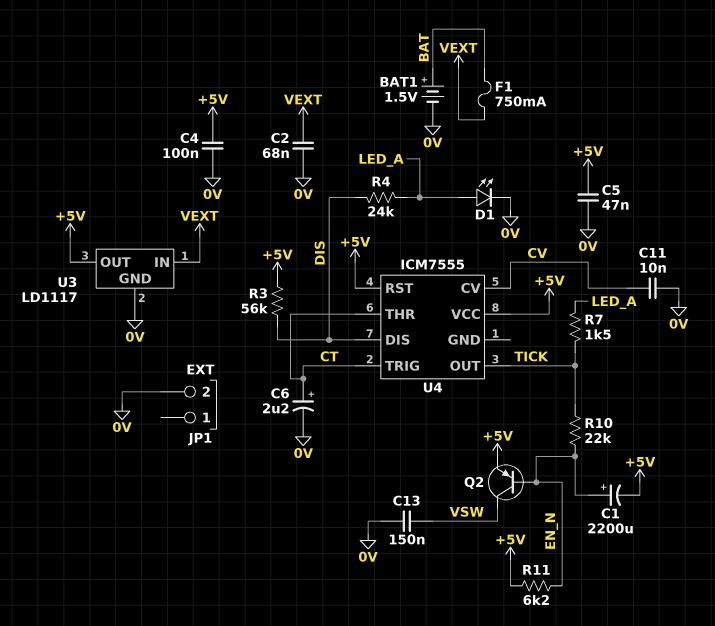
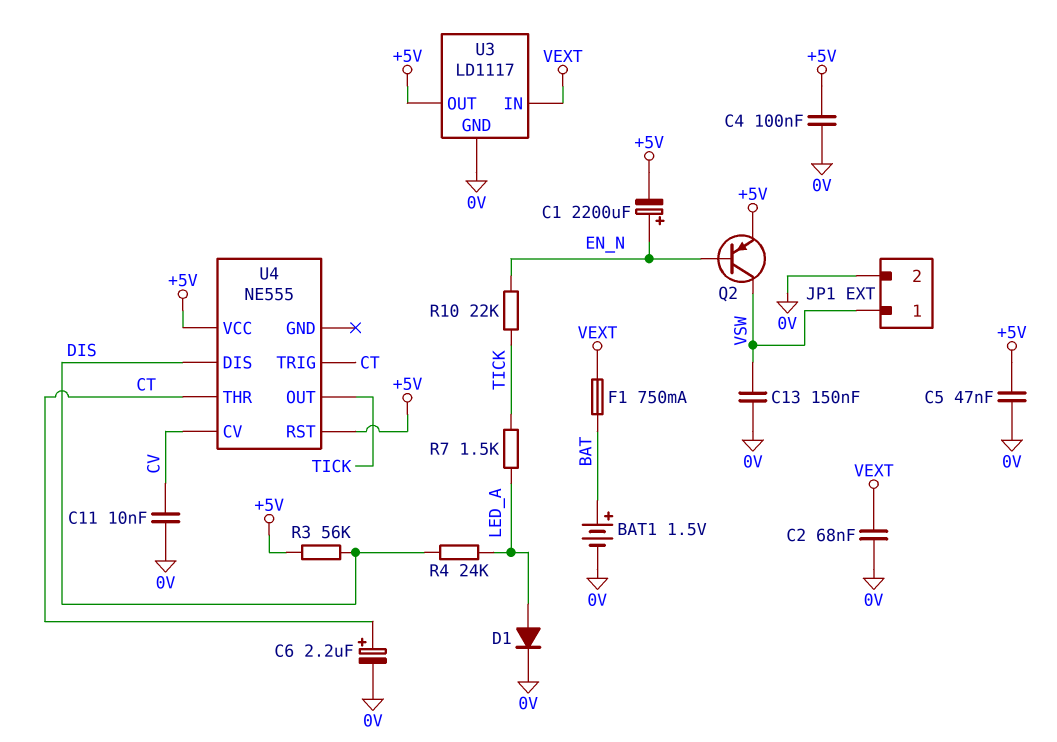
D1: LED (A LED_A, K 0V) -> diode (A LED_A, K 0V)
JP1 pin 1: none -> VSW
R11: 6.2k (+5V, EN_N) -> none
U4: ICM7555 -> NE555

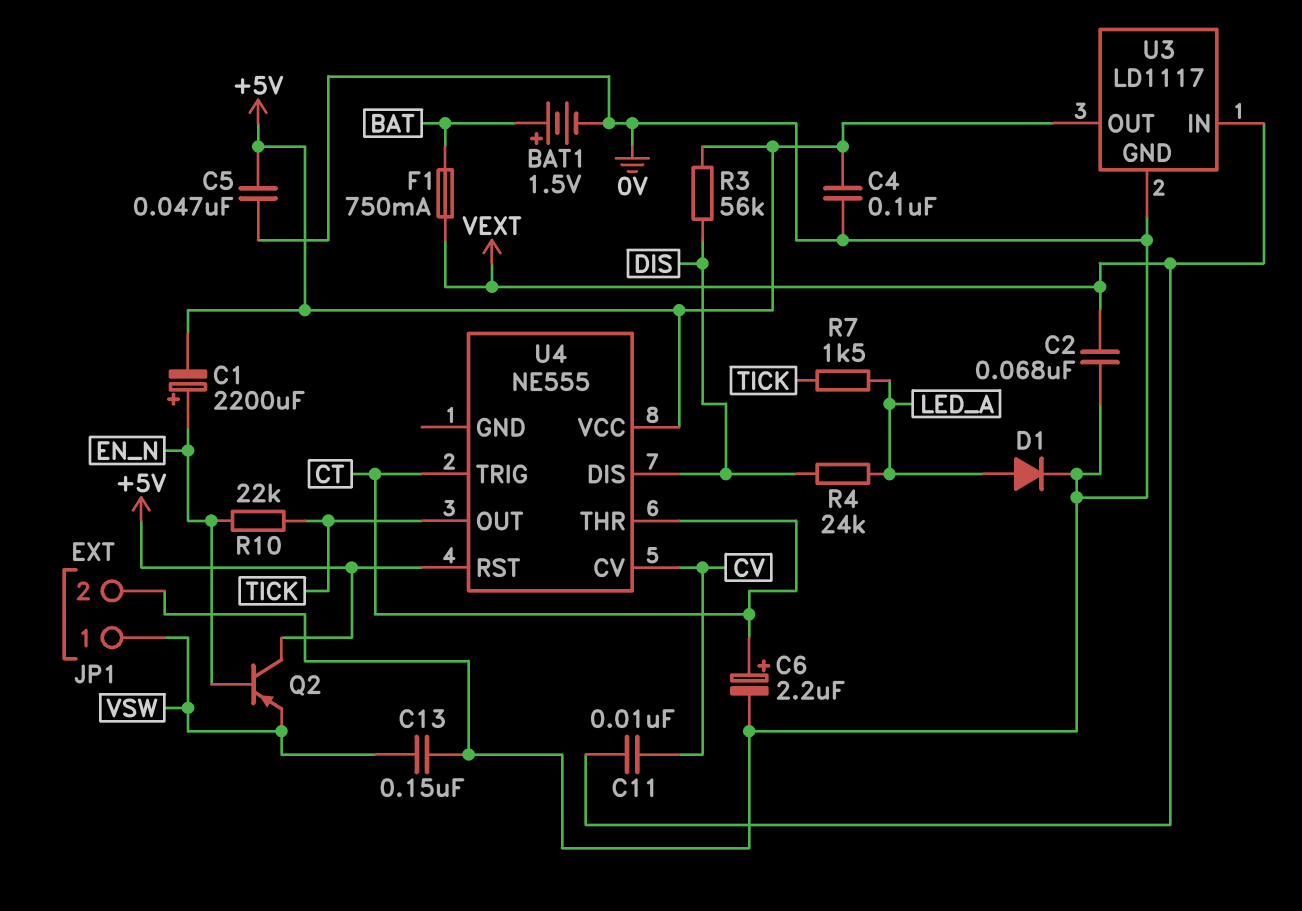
C11: 10nF (0V, CV) -> 10nF (CV, VEXT)
Q2: PNP (B EN_N, C VSW, E +5V) -> PNP (B EN_N, C +5V, E VSW)

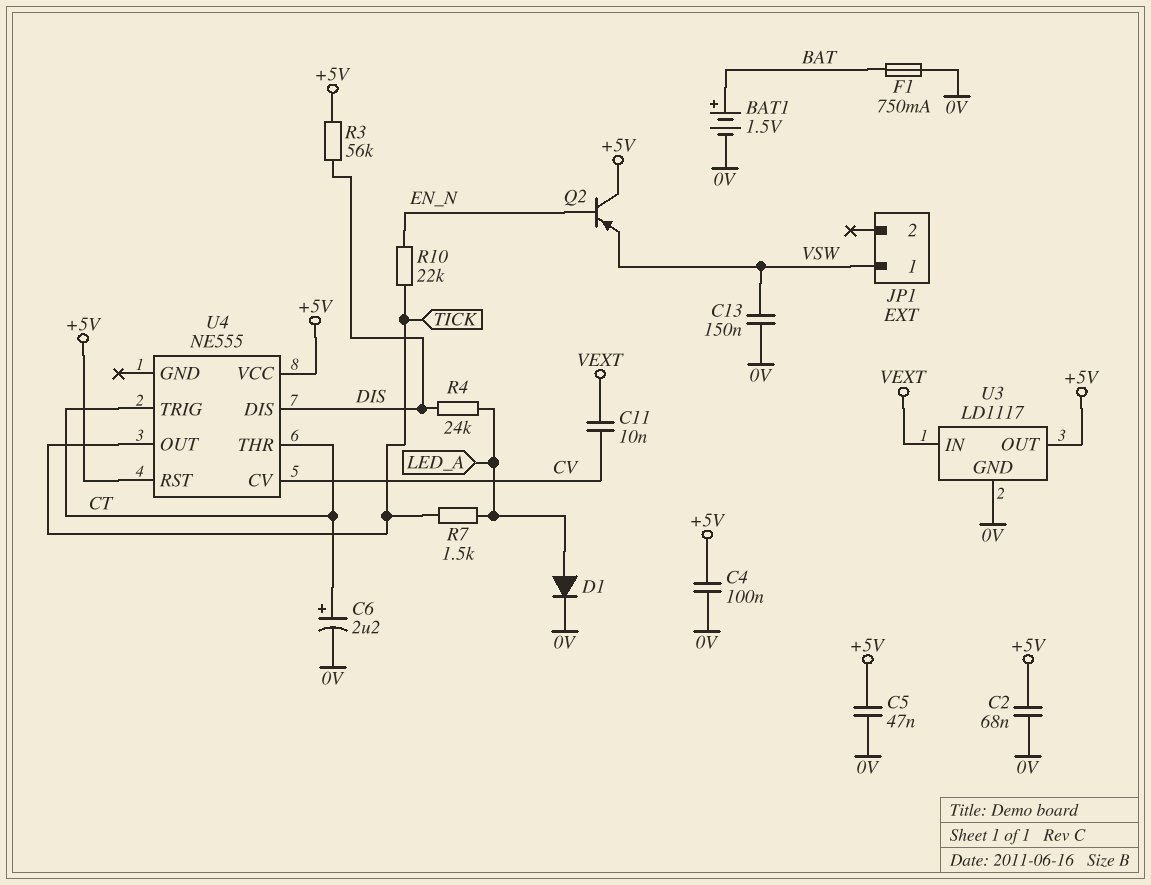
C1: 2200uF (plus EN_N, minus +5V) -> none
C2: 68nF (0V, VEXT) -> 68nF (+5V, 0V)
F1: 750mA (BAT, VEXT) -> 750mA (0V, BAT)
JP1 pin 2: 0V -> none

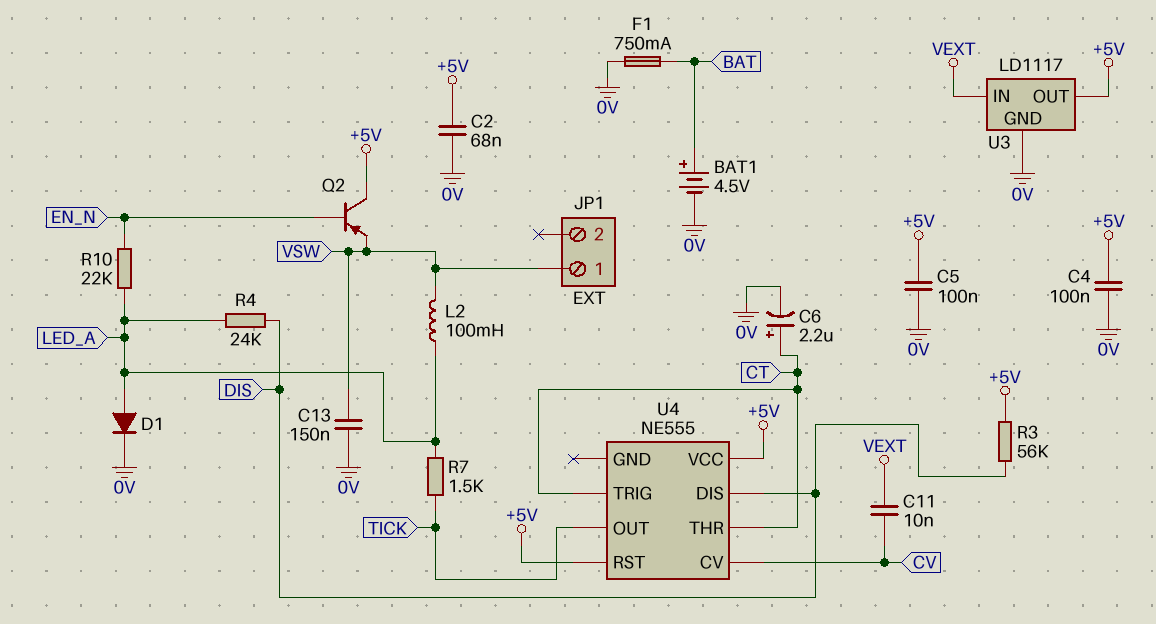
BAT1: 1.5V (plus BAT, minus 0V) -> 4.5V (plus BAT, minus 0V)
C5: 47nF (+5V, 0V) -> 100nF (+5V, 0V)
L2: none -> 100mH (LED_A, VSW)
R10: 22k (EN_N, TICK) -> 22k (EN_N, LED_A)

